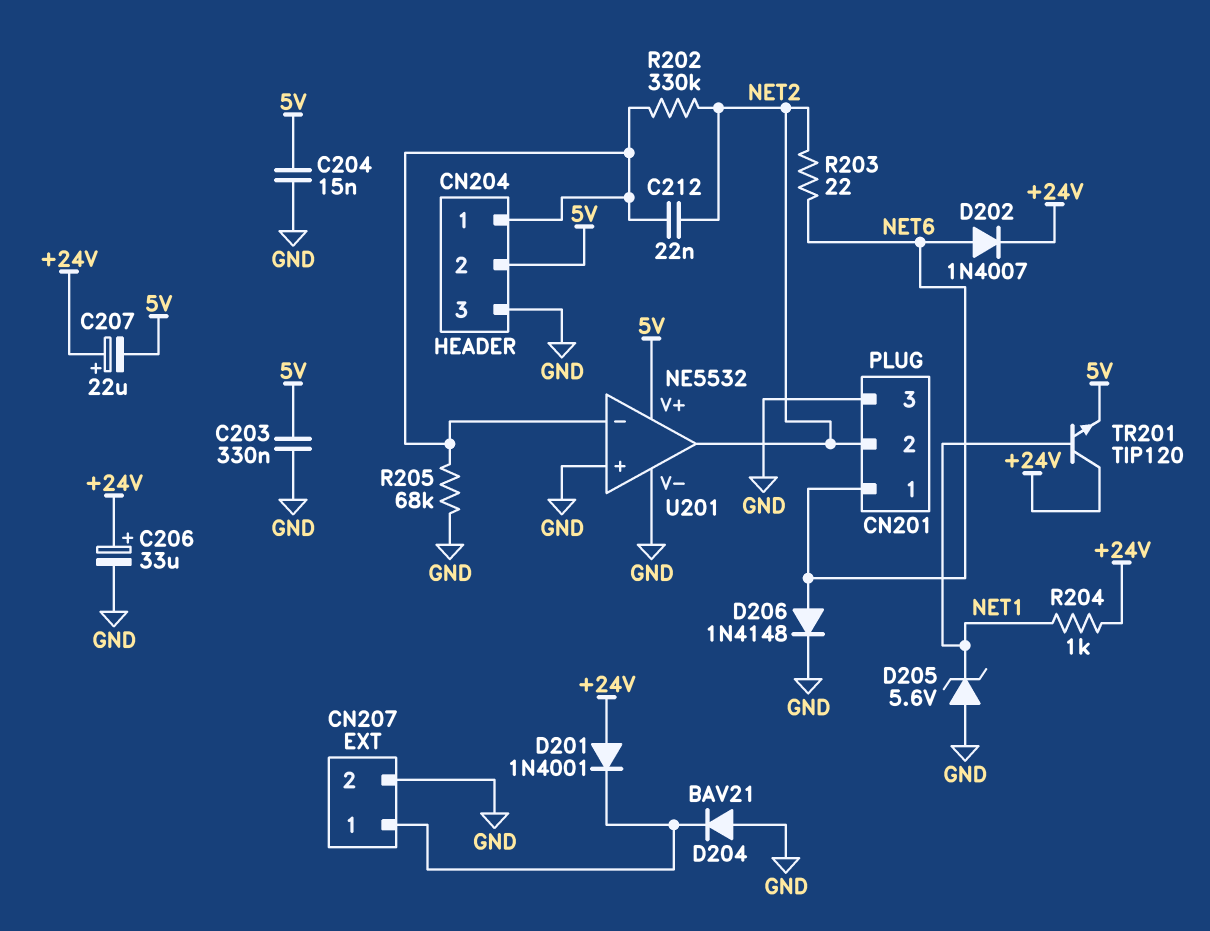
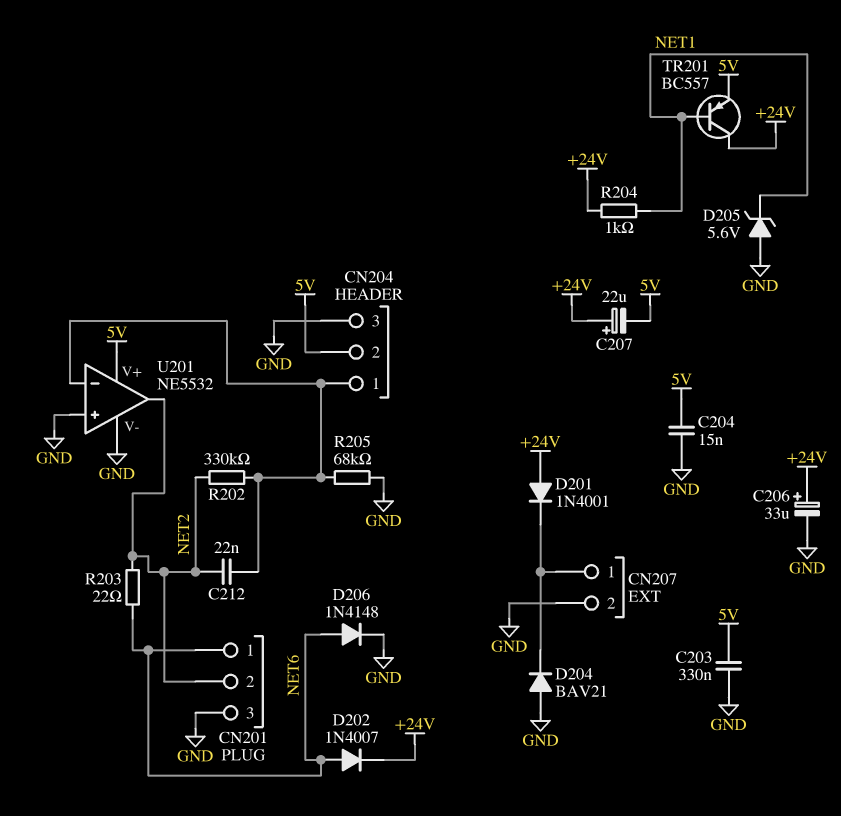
TR201: NPN TIP120 (B NET1, C +24V, E 5V) -> PNP BC557 (B NET1, C +24V, E 5V)

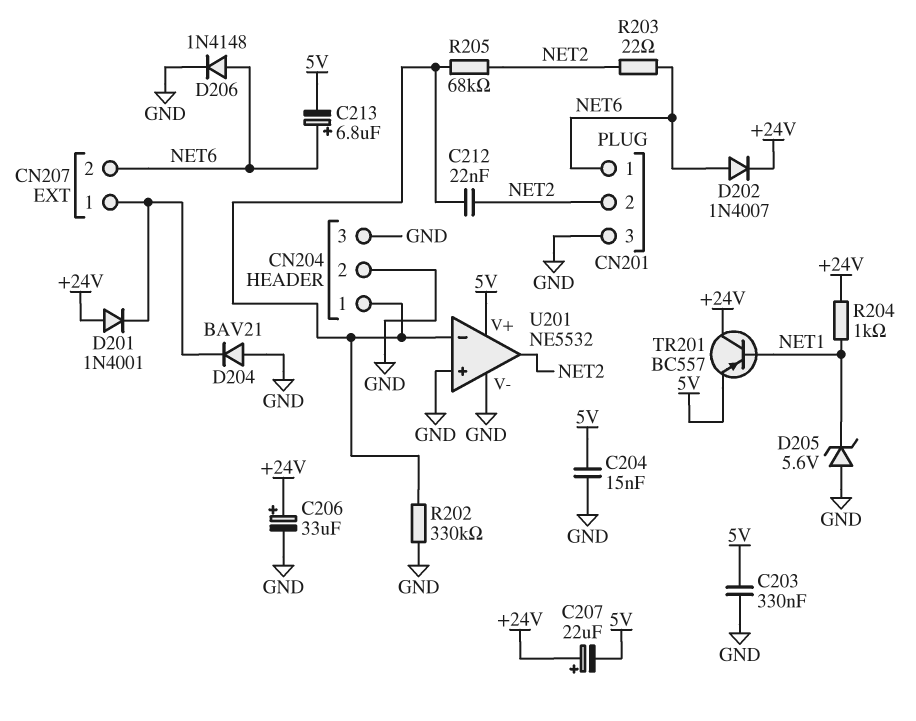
C213: none -> 6.8uF (plus NET6, minus 5V)
CN204 pin 2: 5V -> GND
CN207 pin 2: GND -> NET6
R202: 330k (CN204/1, NET2) -> 330k (CN204/1, GND)
R205: 68k (CN204/1, GND) -> 68k (CN204/1, NET2)

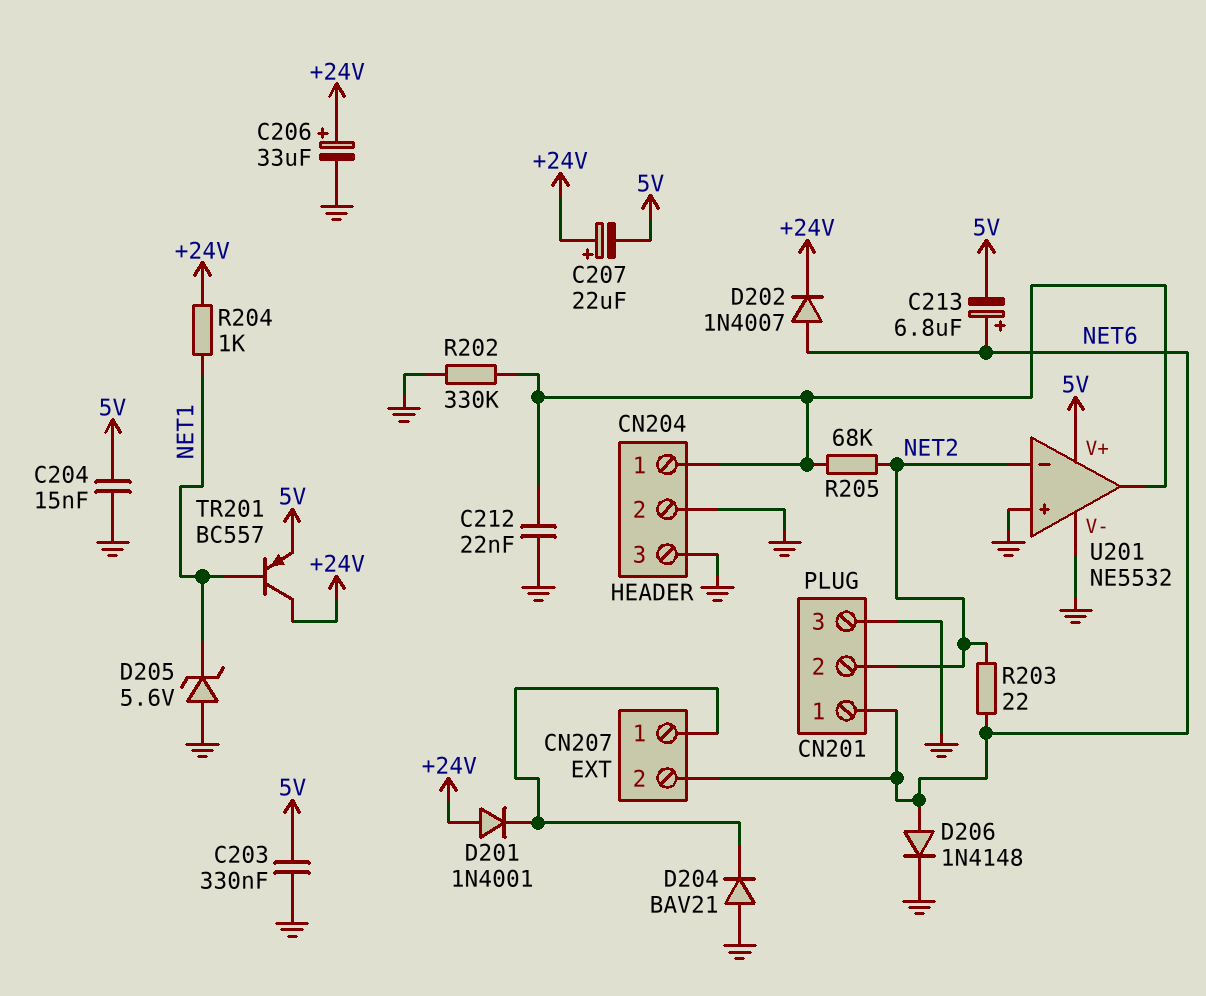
C212: 22nF (CN204/1, NET2) -> 22nF (CN204/1, GND)
U201 pin in-: CN204/1 -> NET2
U201 pin out: NET2 -> CN204/1

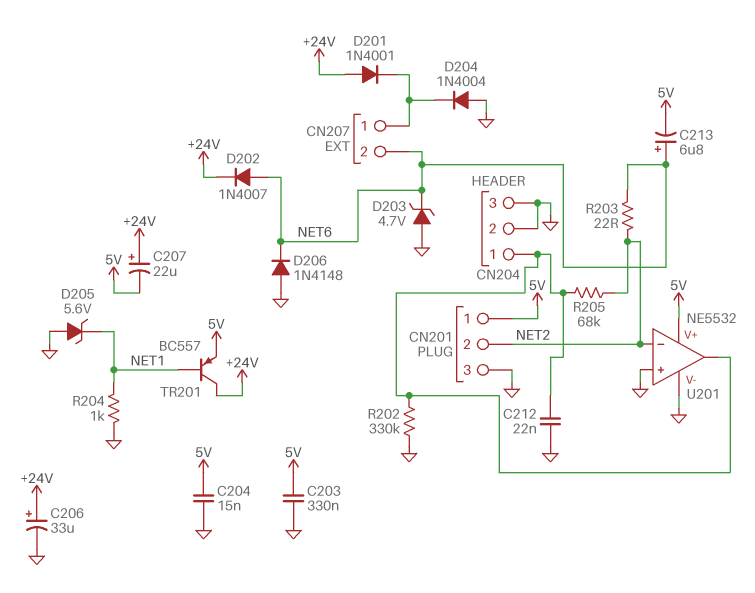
CN201 pin 1: NET6 -> 5V
D203: none -> zener 4.7V (A GND, K NET6)
D204: diode BAV21 (A GND, K CN207/1) -> diode 1N4004 (A GND, K CN207/1)
D206: diode 1N4148 (A NET6, K GND) -> diode 1N4148 (A GND, K NET6)
R204: 1k (+24V, NET1) -> 1k (GND, NET1)

